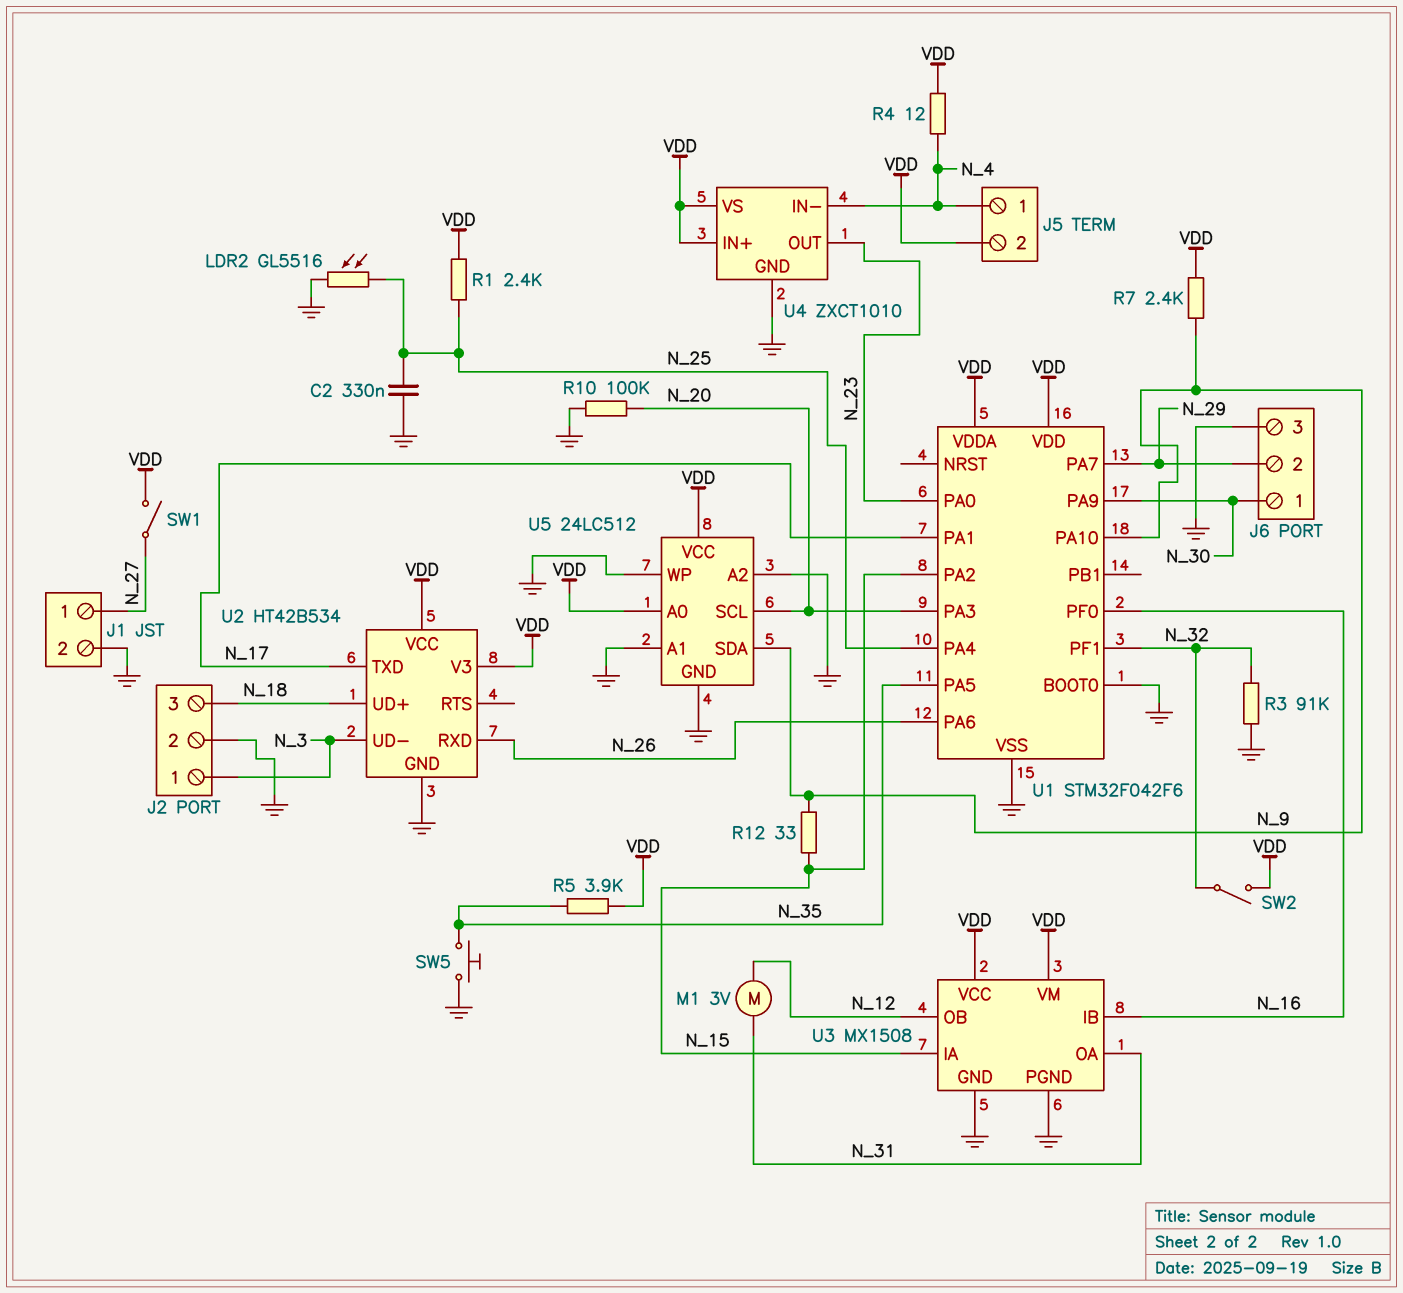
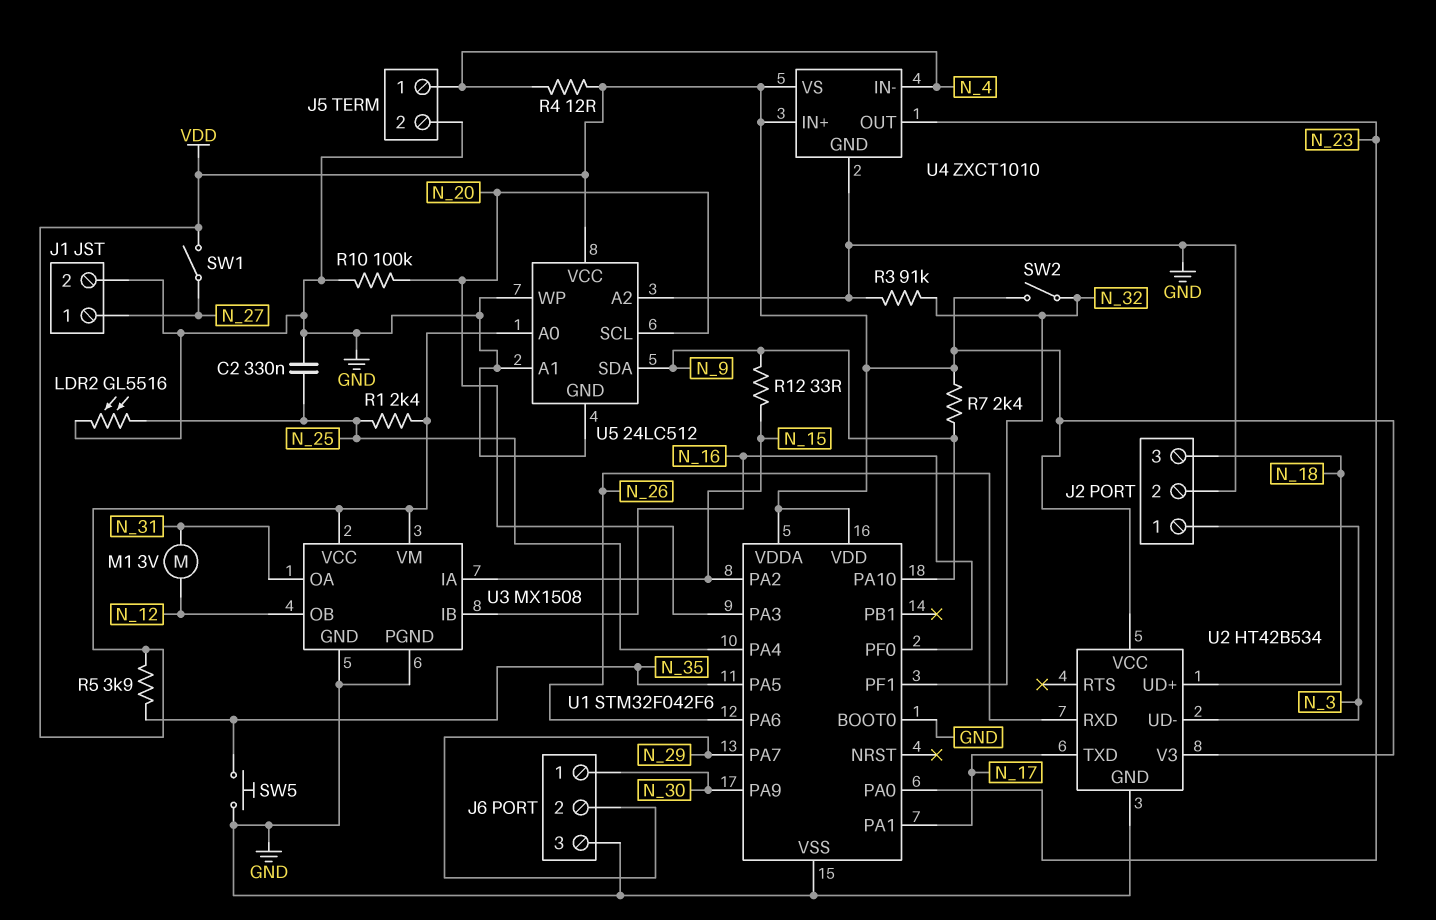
J5 pin 2: VDD -> GND

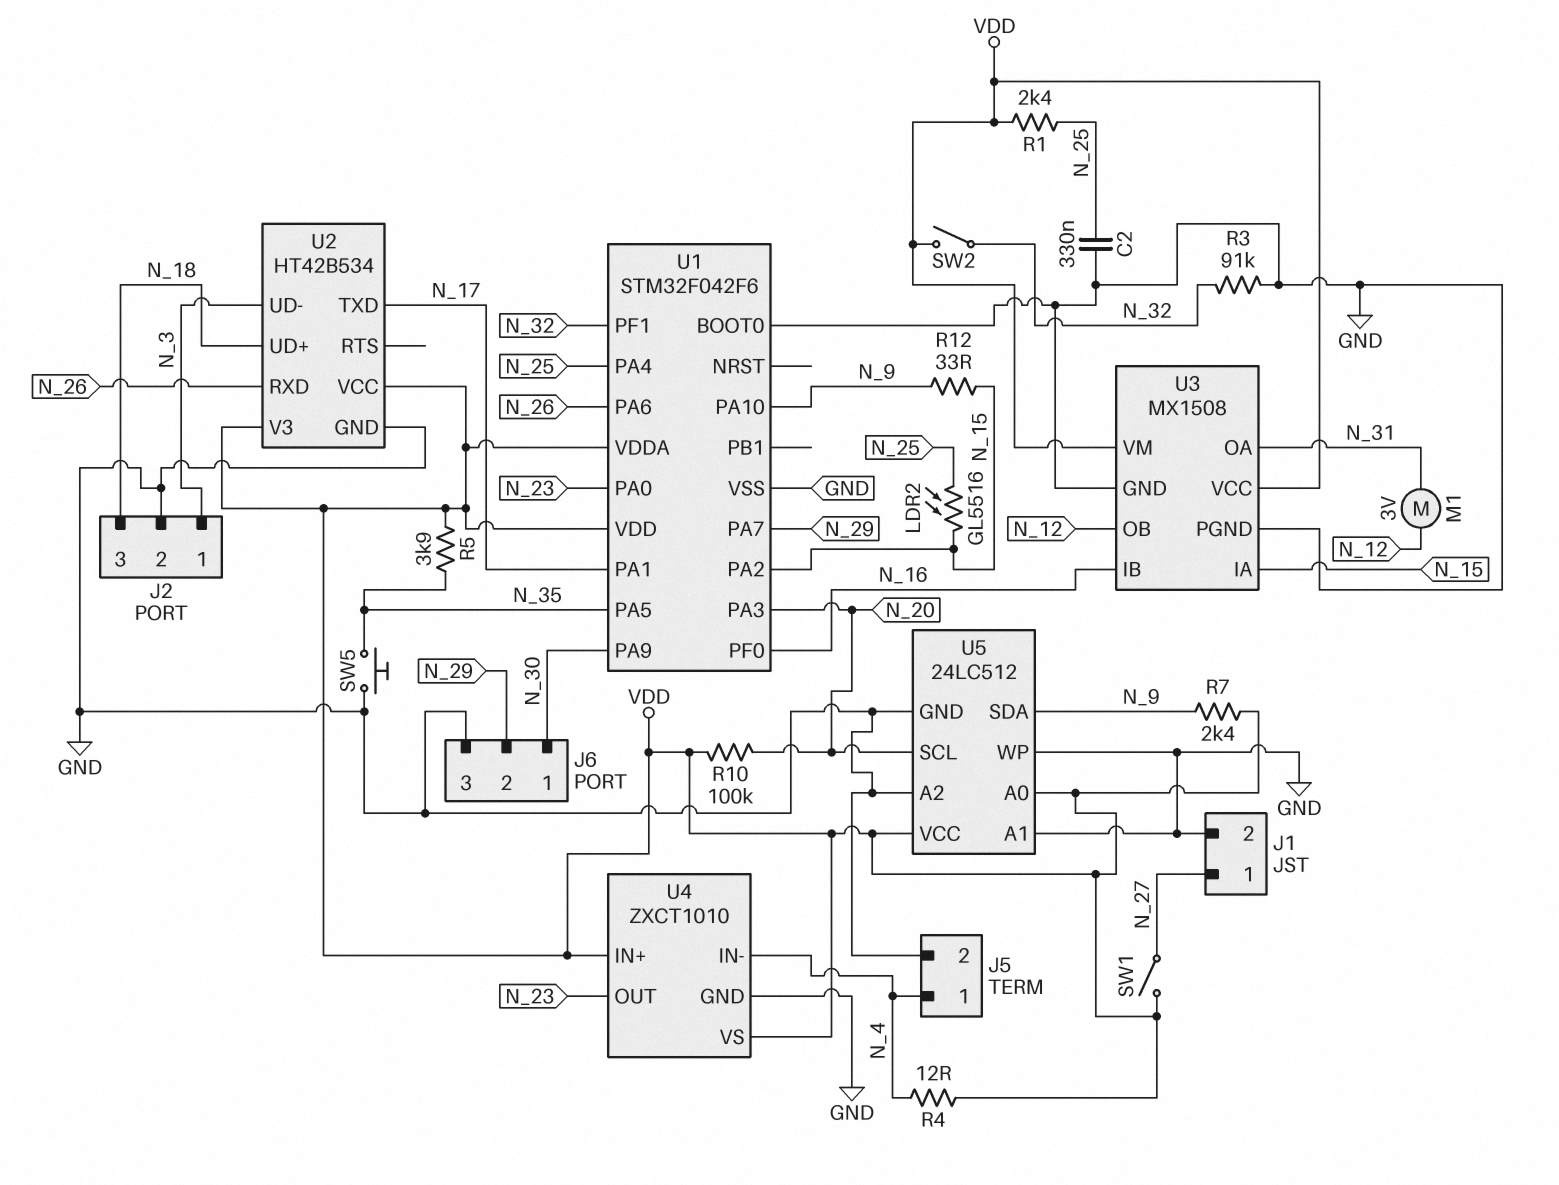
LDR2: GL5516 (GND, N_25) -> GL5516 (N_15, N_25)
R10: 100k (GND, N_20) -> 100k (N_20, VDD)

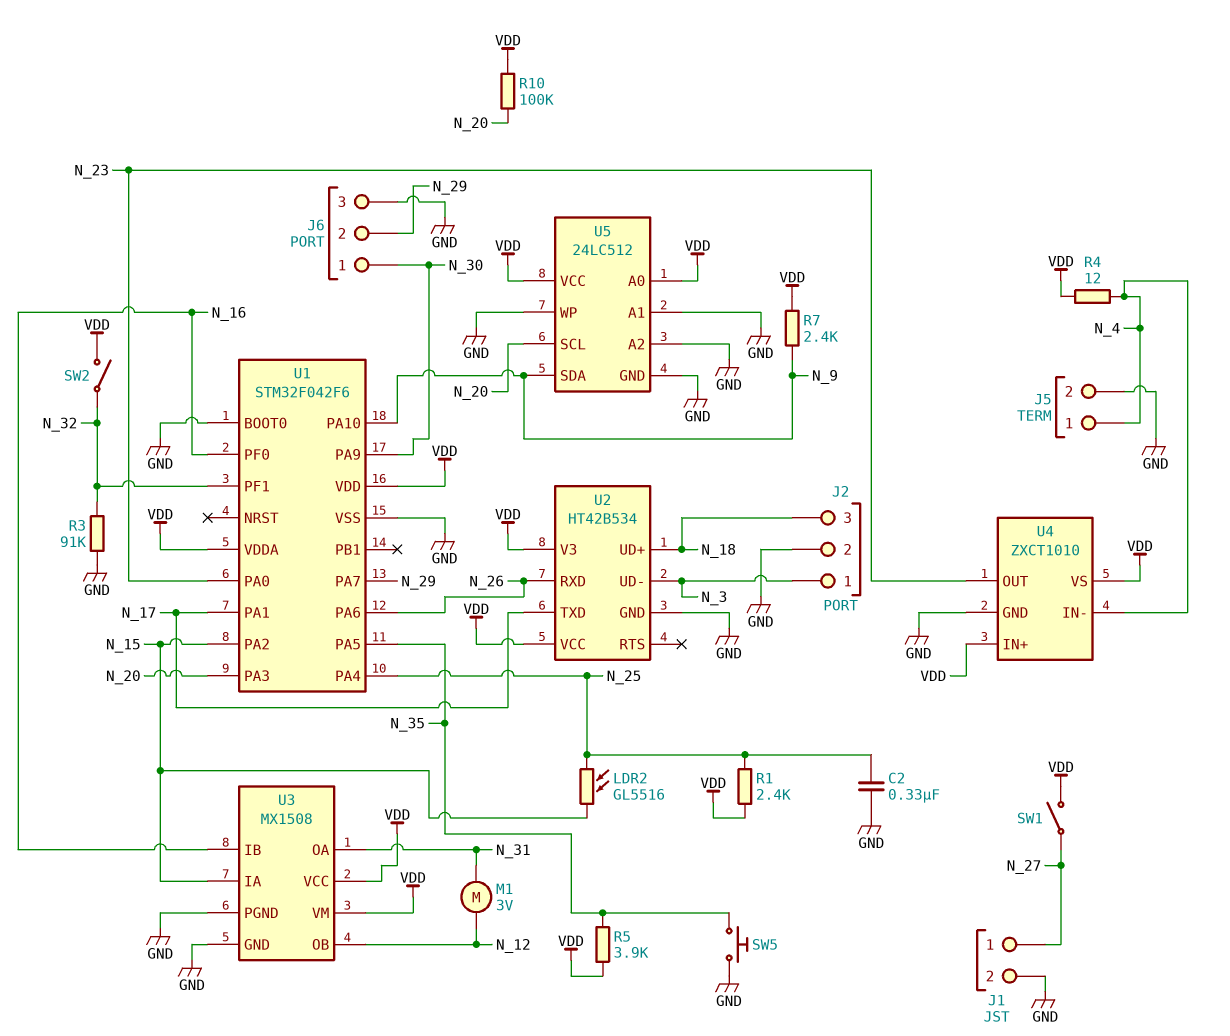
R12: 33 (N_9, N_15) -> none

